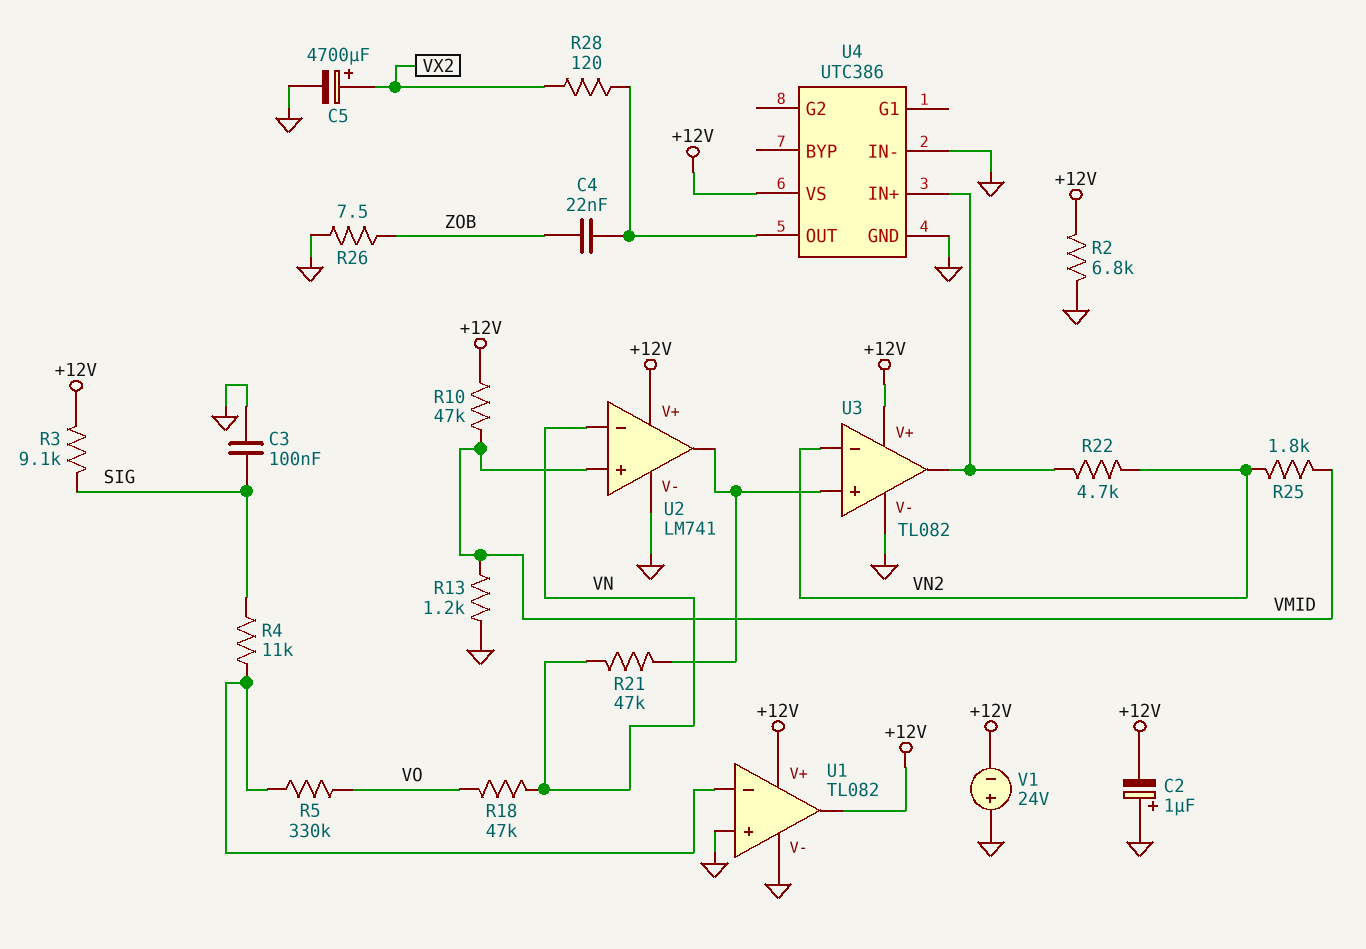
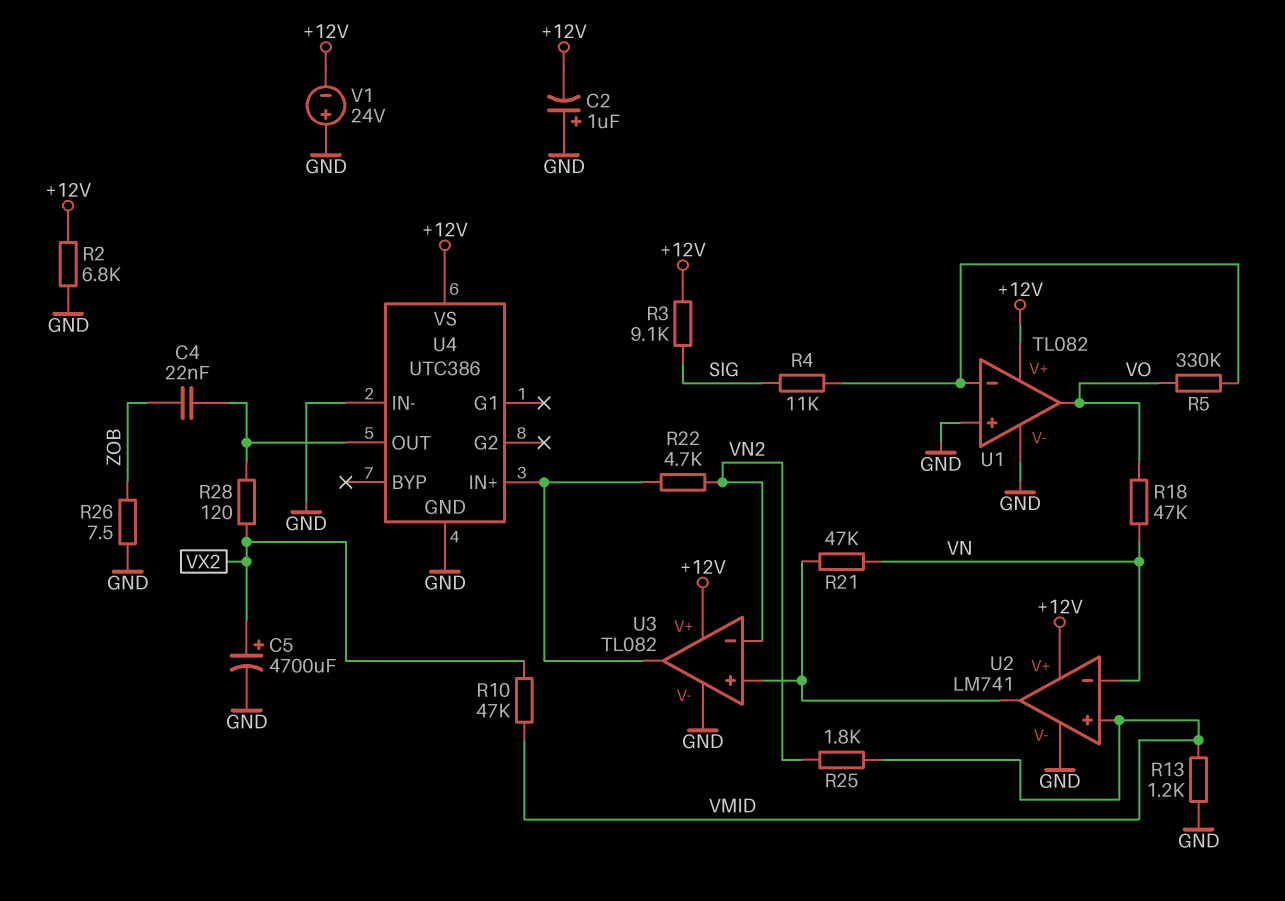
C3: 100nF (GND, SIG) -> none
R10: 47k (+12V, VMID) -> 47k (VMID, VX2)
U1 pin out: +12V -> VO

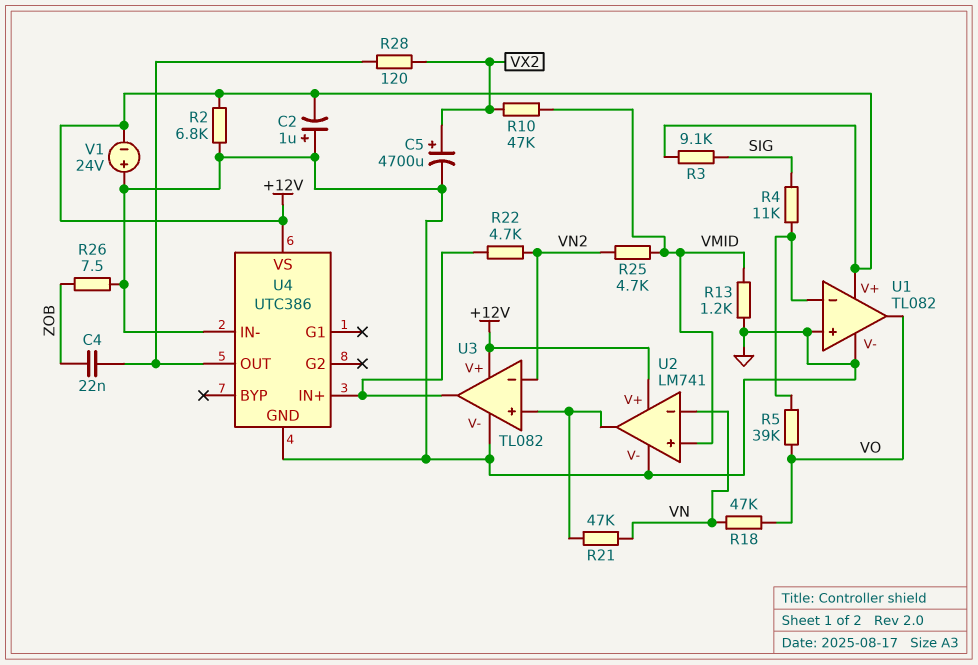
R5: 330k (U1/in-, VO) -> 39k (U1/in-, VO)
R25: 1.8k (VMID, VN2) -> 4.7k (VMID, VN2)

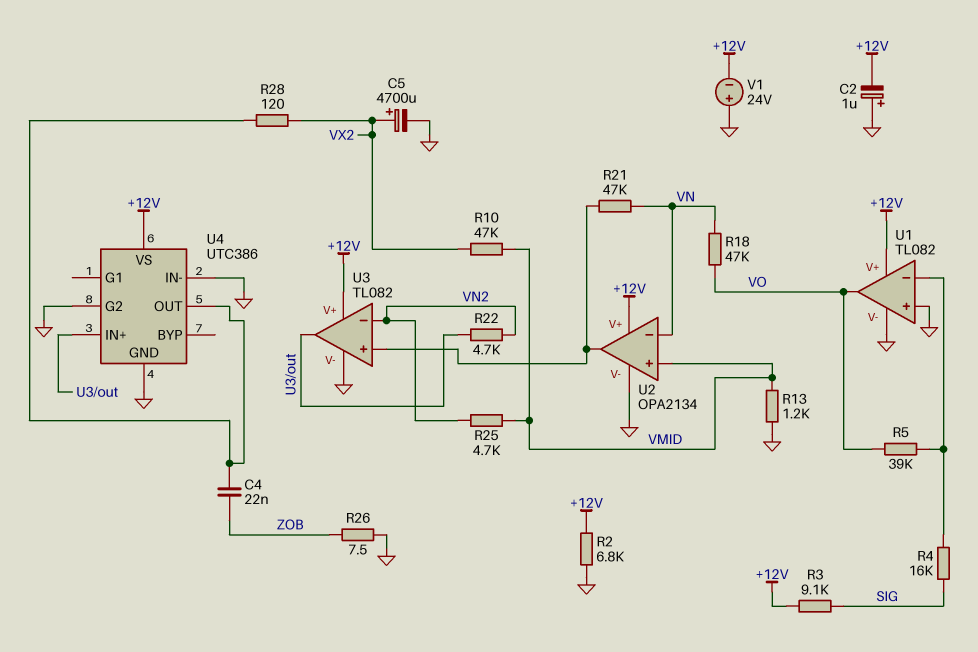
R4: 11k (SIG, U1/in-) -> 16k (SIG, U1/in-)
U2: LM741 -> OPA2134
U4 pin G2: none -> GND

